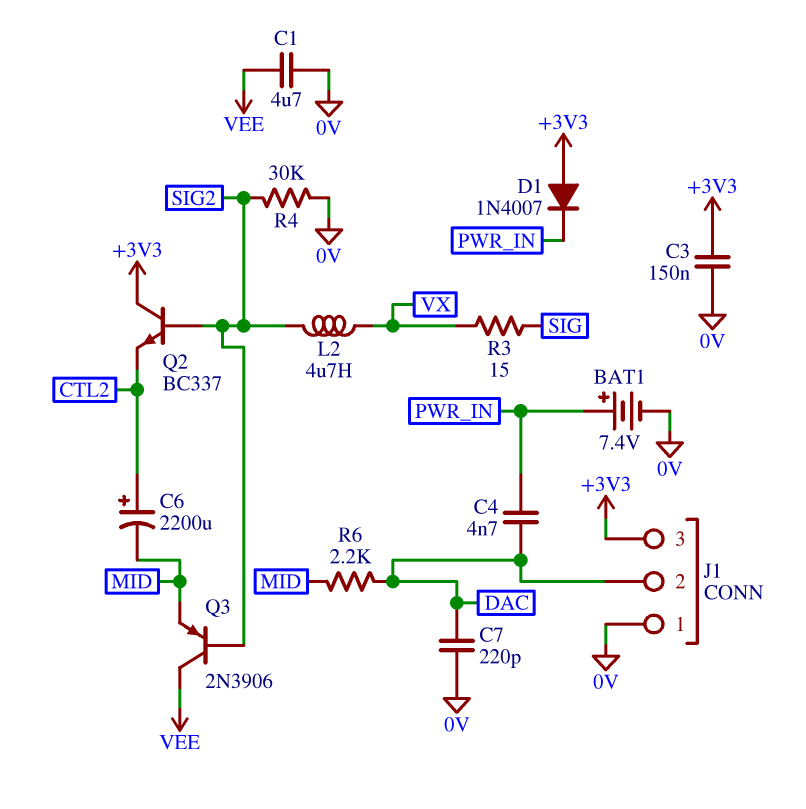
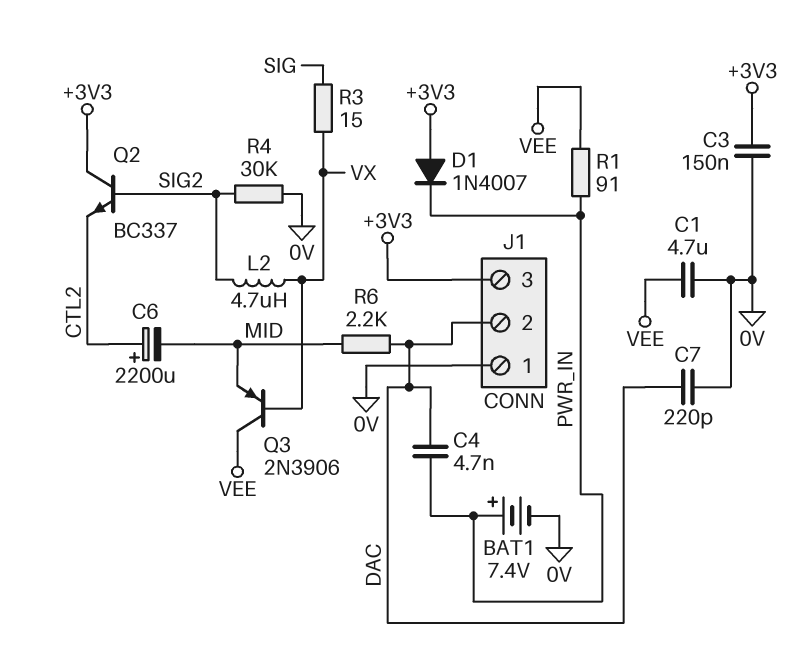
Q3: PNP 2N3906 (B SIG2, C VEE, E MID) -> PNP 2N3906 (B VX, C VEE, E MID)
R1: none -> 91 (PWR_IN, VEE)

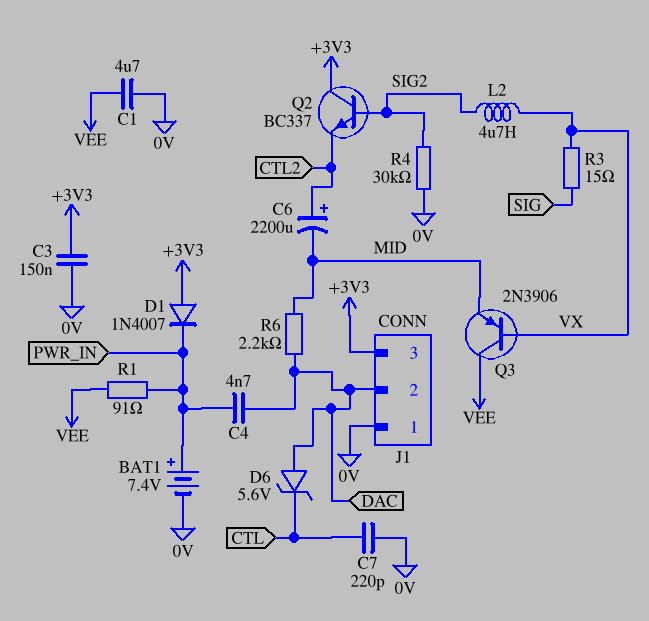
C7: 220pF (0V, DAC) -> 220pF (0V, CTL)
D6: none -> zener 5.6V (A DAC, K CTL)

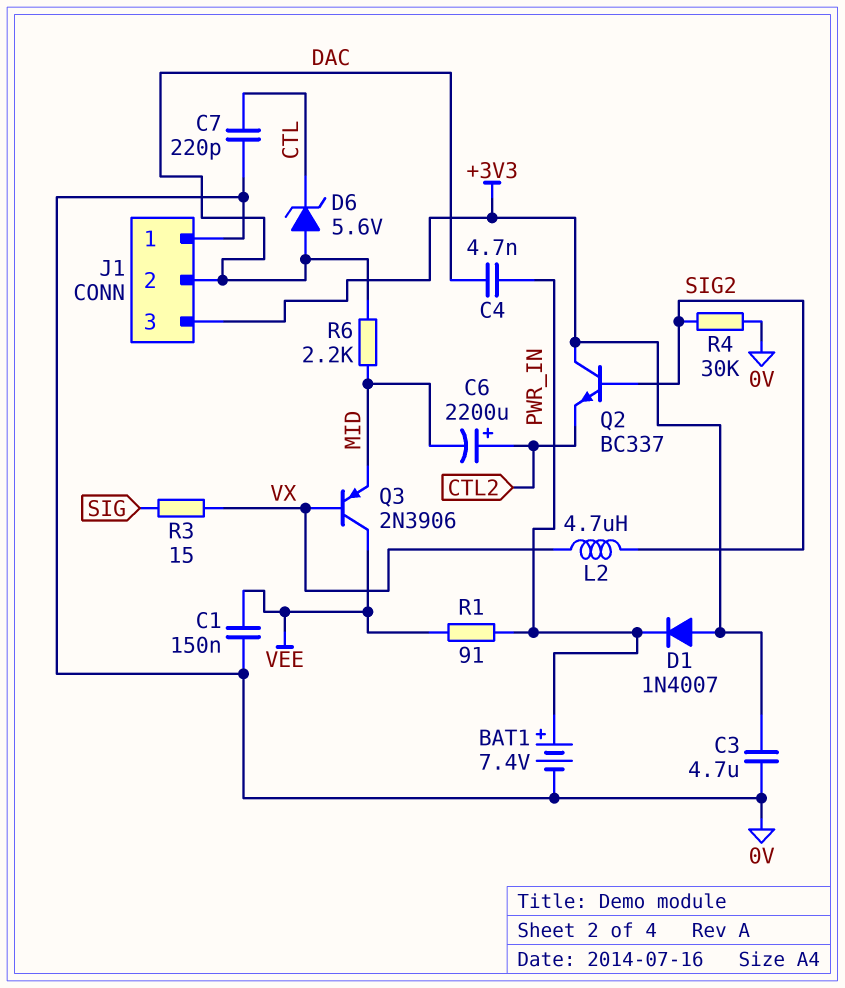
C1: 4.7uF (0V, VEE) -> 150nF (0V, VEE)
C3: 150nF (+3V3, 0V) -> 4.7uF (+3V3, 0V)

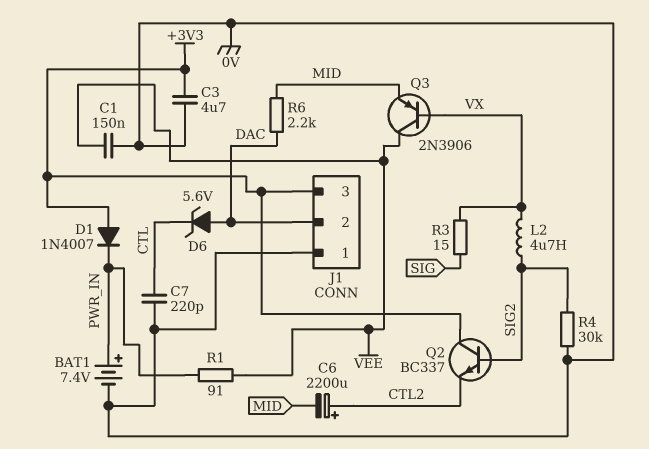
C4: 4.7nF (DAC, PWR_IN) -> none

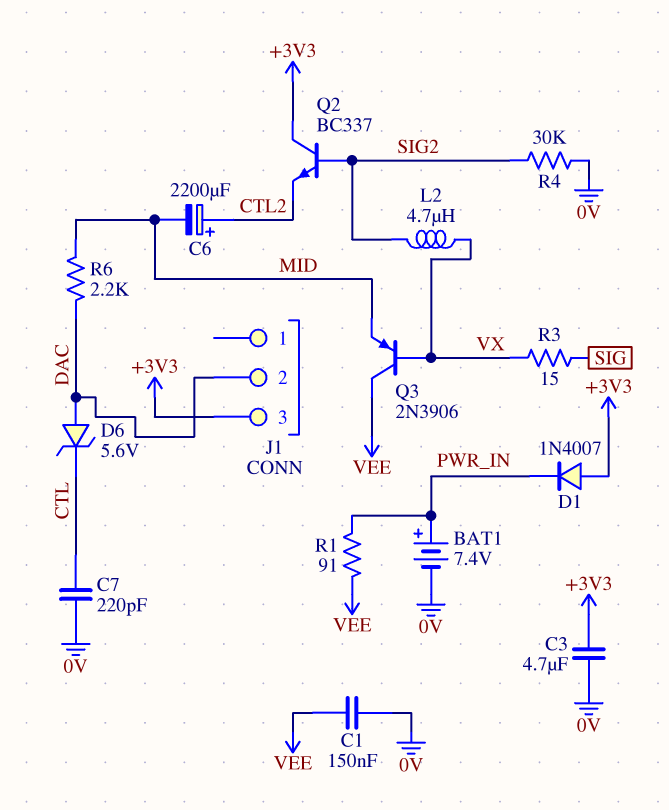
J1 pin 1: 0V -> none

